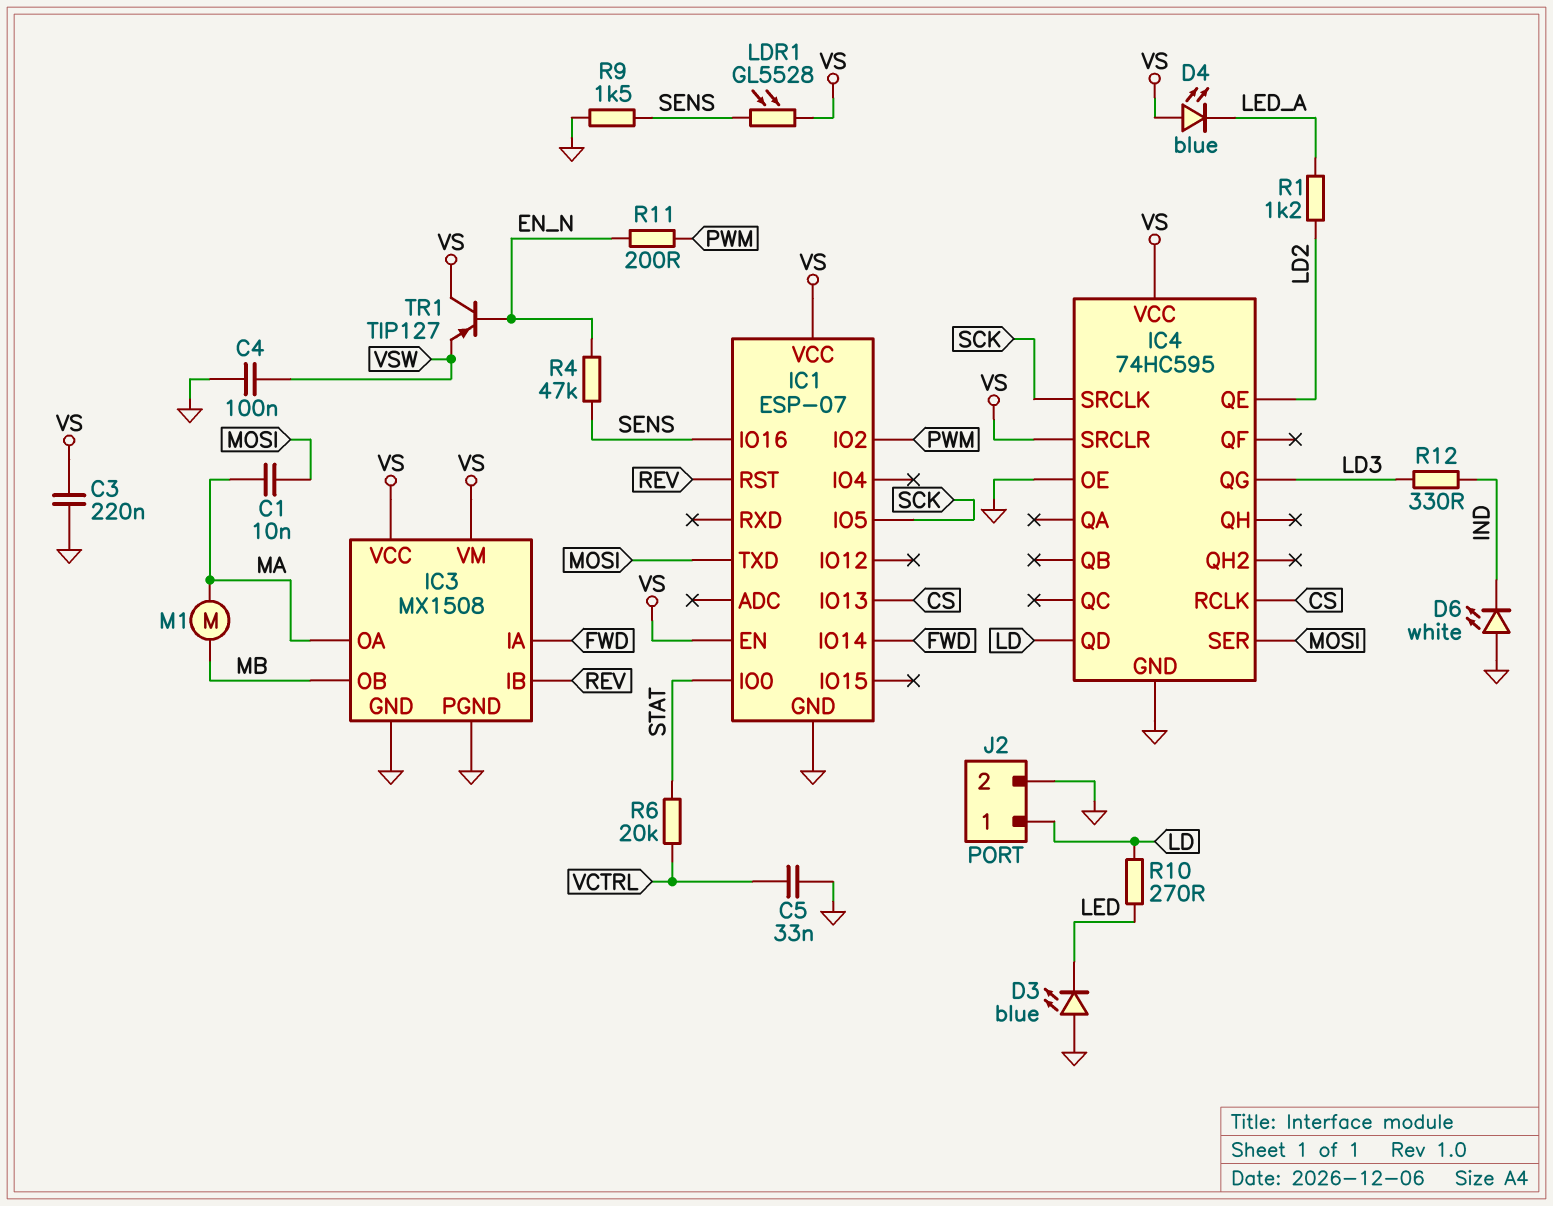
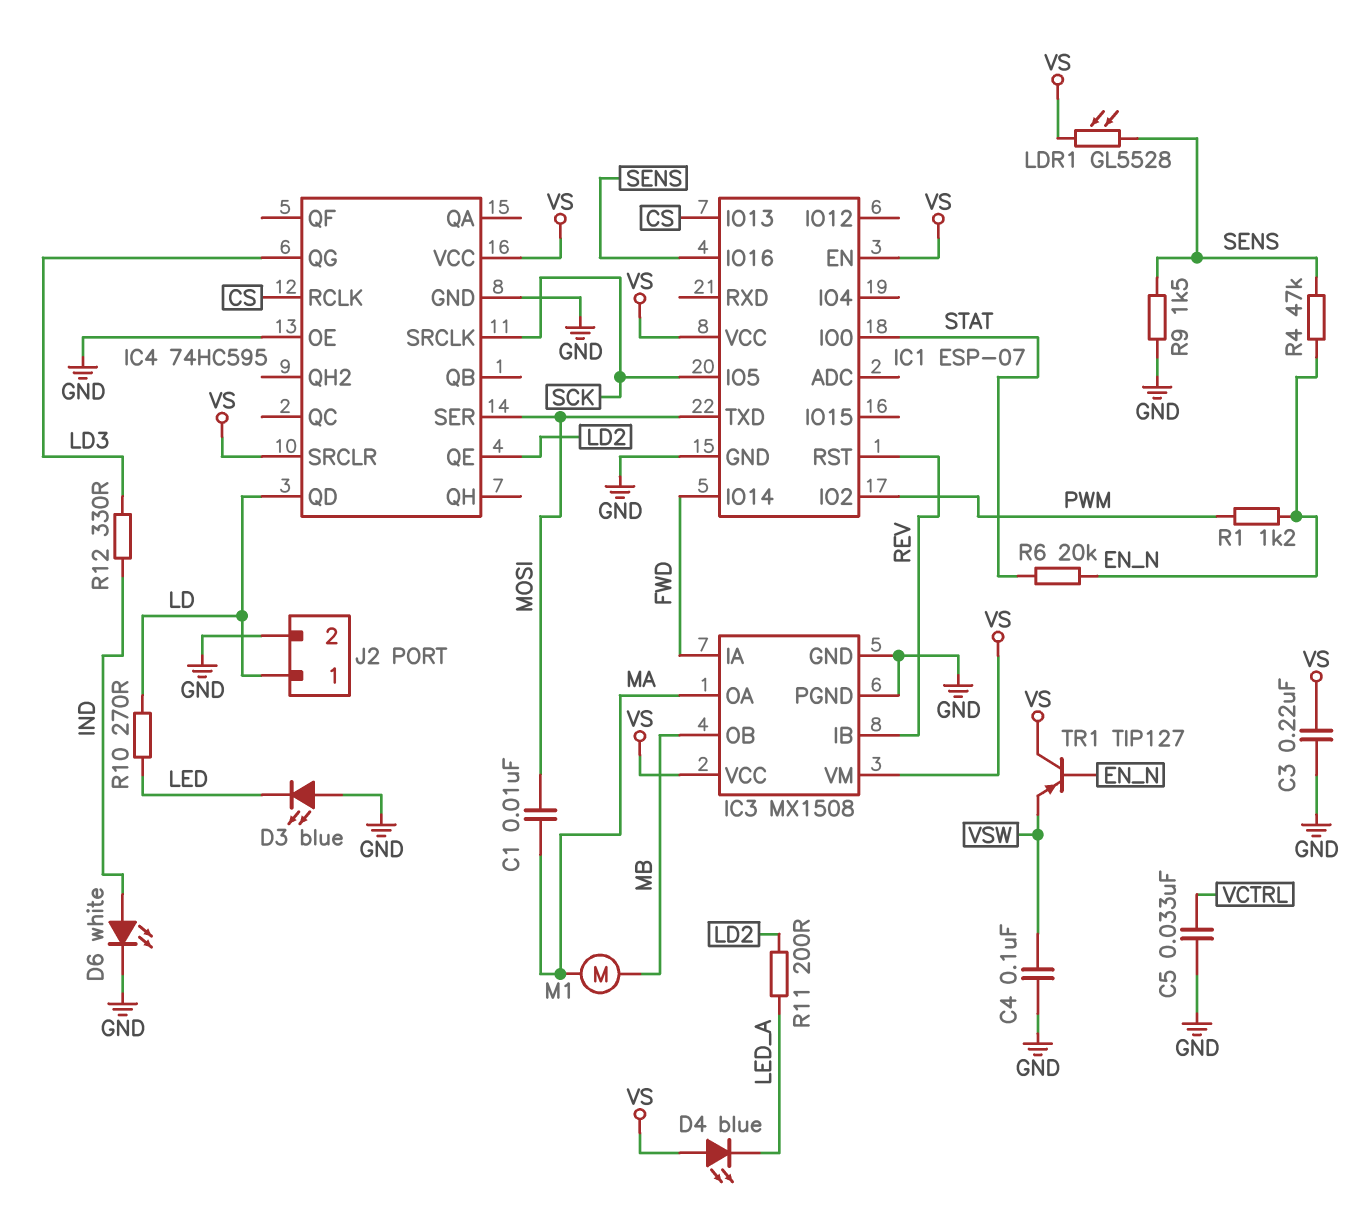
D6: LED white (A GND, K IND) -> LED white (A IND, K GND)
R1: 1.2k (LD2, LED_A) -> 1.2k (EN_N, PWM)
R6: 20k (STAT, VCTRL) -> 20k (EN_N, STAT)
R11: 200 (EN_N, PWM) -> 200 (LD2, LED_A)

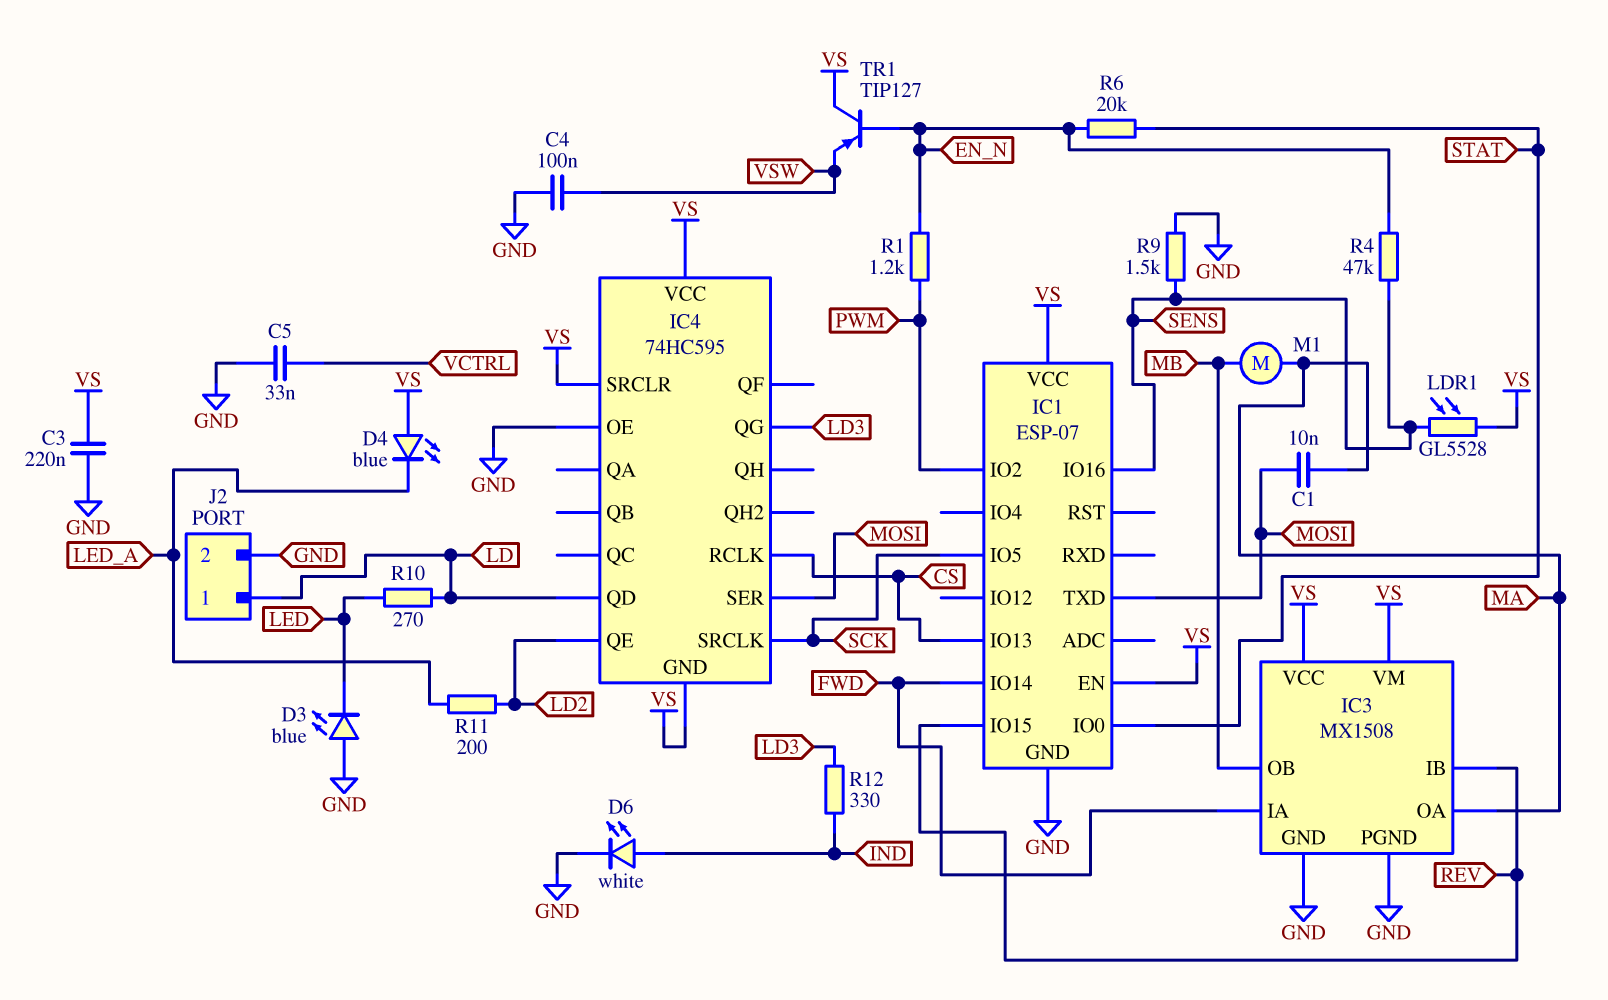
IC1 pin IO15: none -> REV
IC1 pin RST: REV -> none
IC4 pin GND: GND -> VS

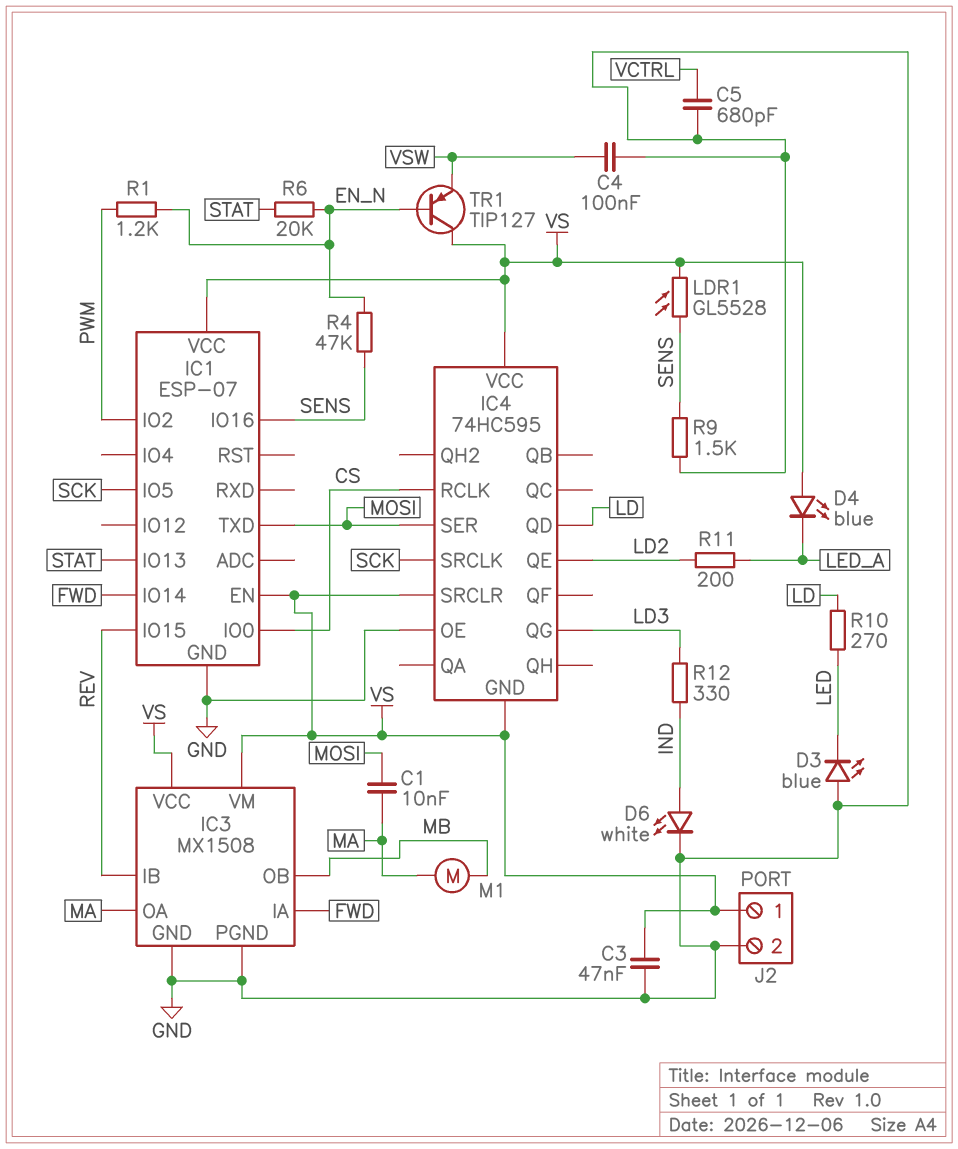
C3: 220nF (GND, VS) -> 47nF (GND, VS)
C5: 33nF (GND, VCTRL) -> 680pF (GND, VCTRL)
IC1 pin IO0: STAT -> CS
IC1 pin IO13: CS -> STAT
J2 pin 1: LD -> VS

